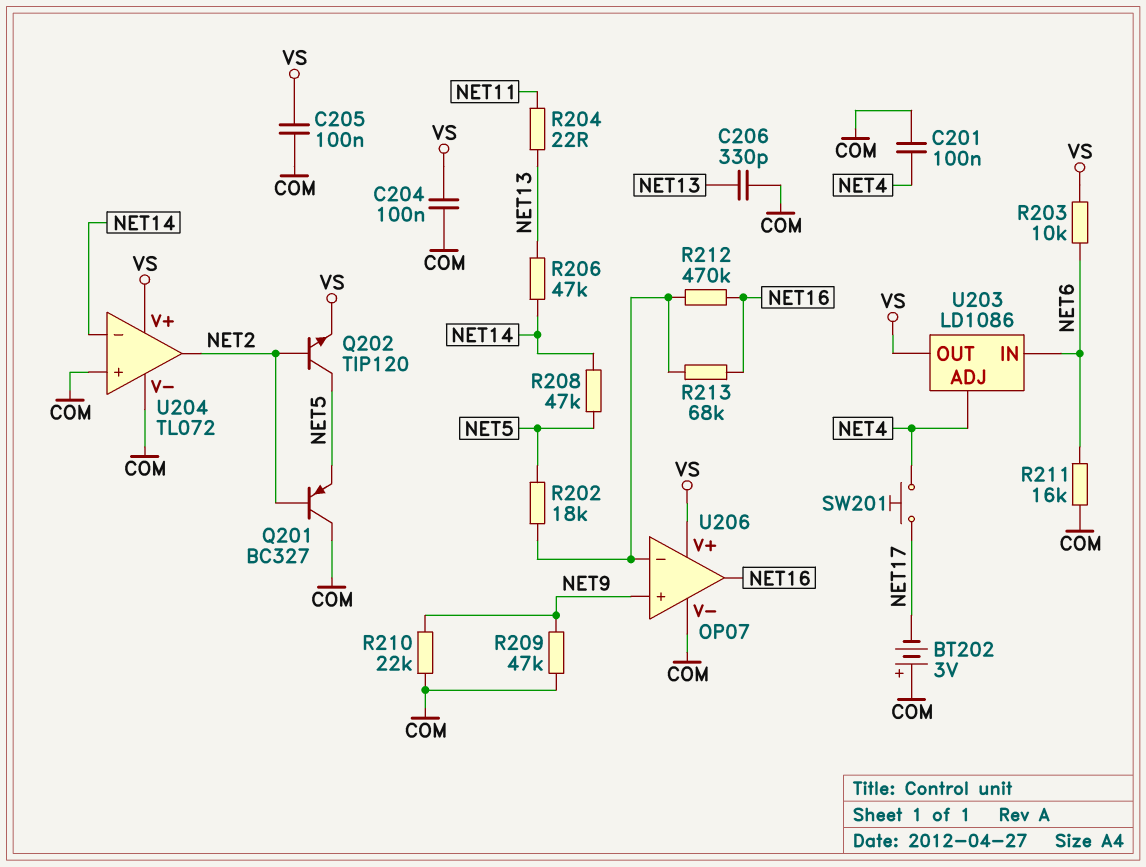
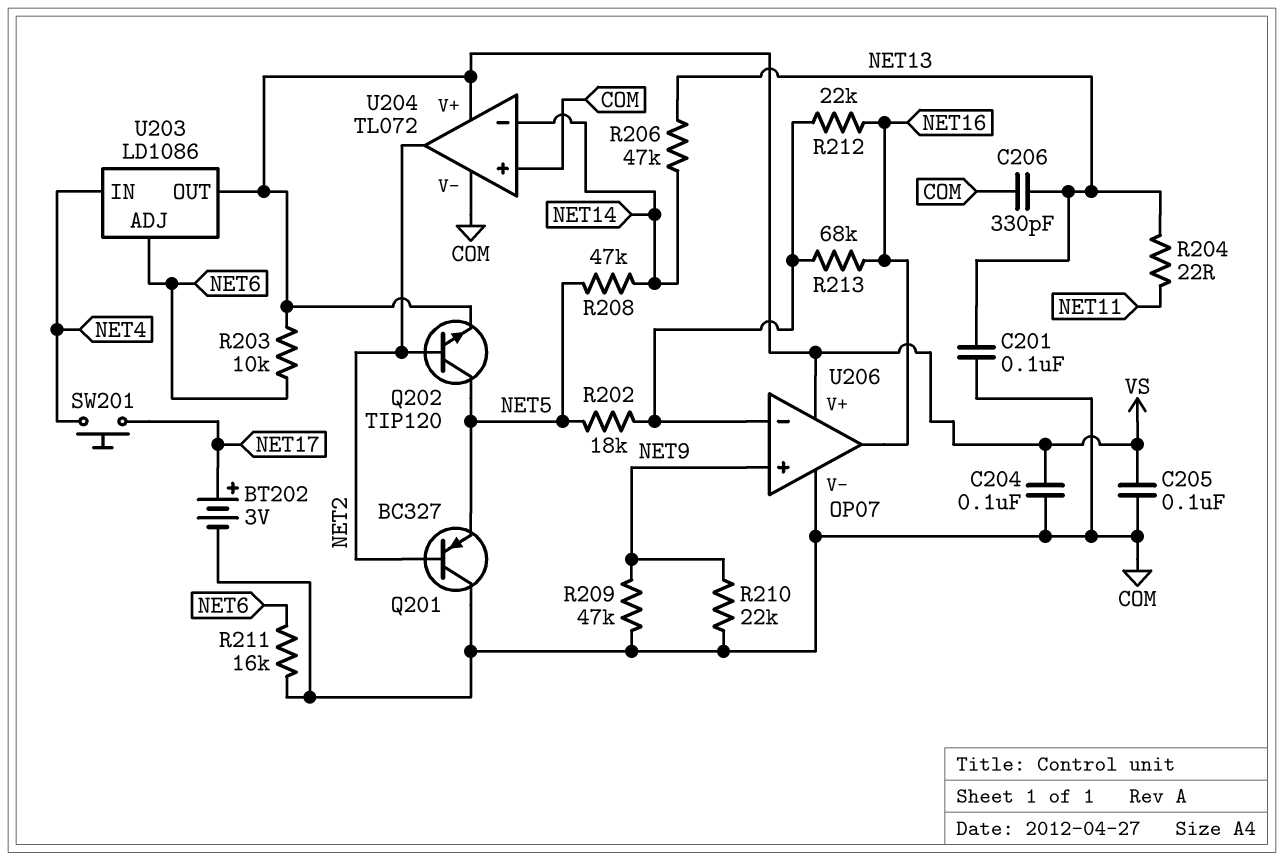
BT202: 3V (plus COM, minus NET17) -> 3V (plus NET17, minus COM)
C201: 100nF (COM, NET4) -> 100nF (COM, NET13)
R212: 470k (NET16, U206/in-) -> 22k (NET16, U206/in-)
U203 pin ADJ: NET4 -> NET6
U203 pin IN: NET6 -> NET4

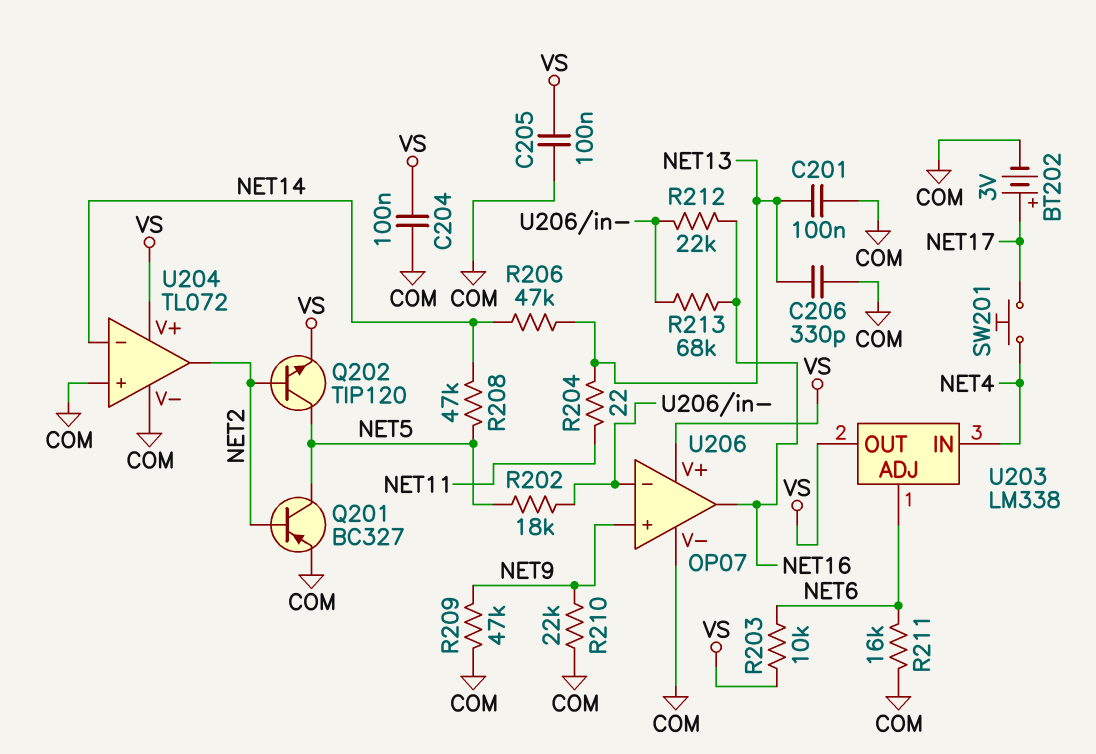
Q201: PNP BC327 (B NET2, C COM, E NET5) -> PNP BC327 (B NET2, C NET5, E COM)
U203: LD1086 -> LM338

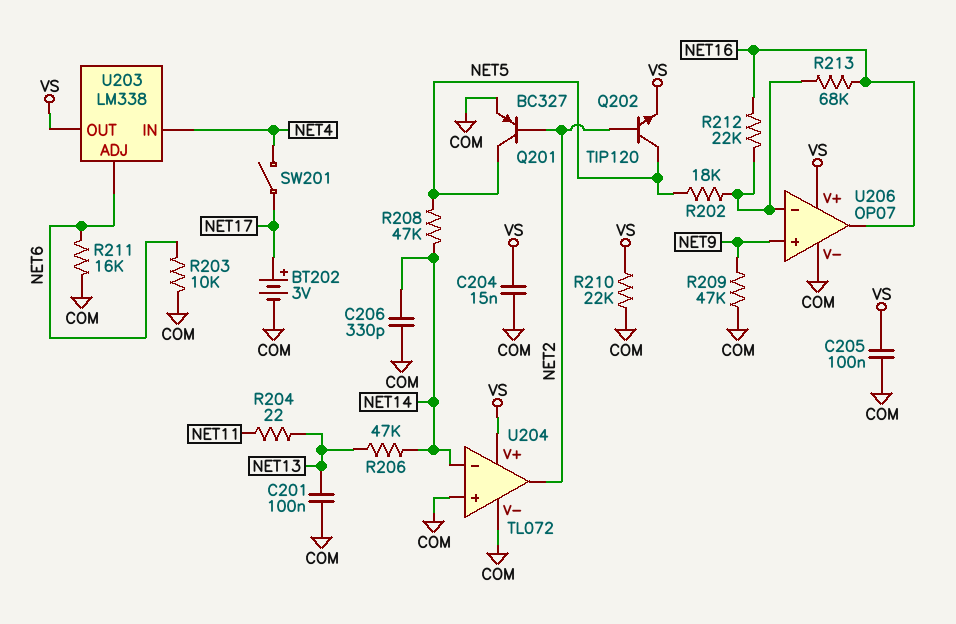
C204: 100nF (COM, VS) -> 15nF (COM, VS)
C206: 330pF (COM, NET13) -> 330pF (COM, NET14)
R203: 10k (NET6, VS) -> 10k (COM, NET6)
R210: 22k (COM, NET9) -> 22k (COM, VS)
SW201: button (NET4, NET17) -> switch (NET4, NET17)

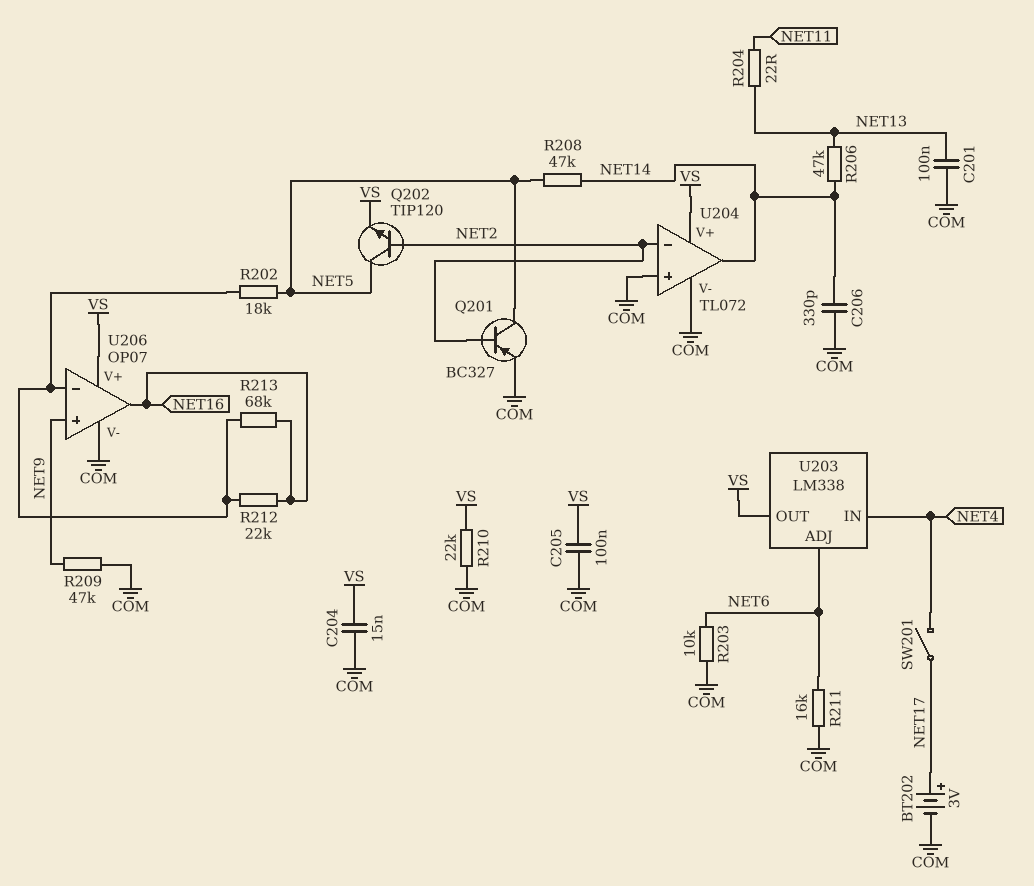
U204 pin in-: NET14 -> NET2
U204 pin out: NET2 -> NET14

